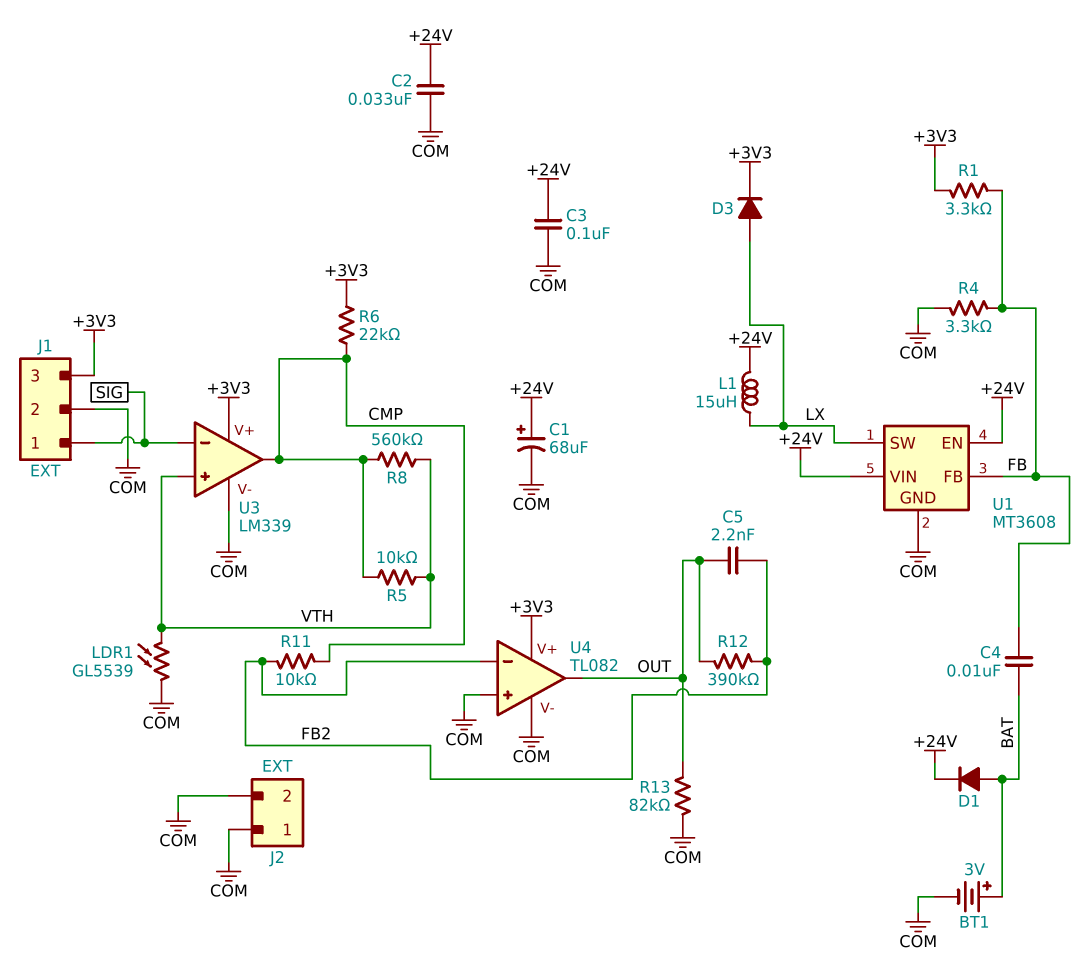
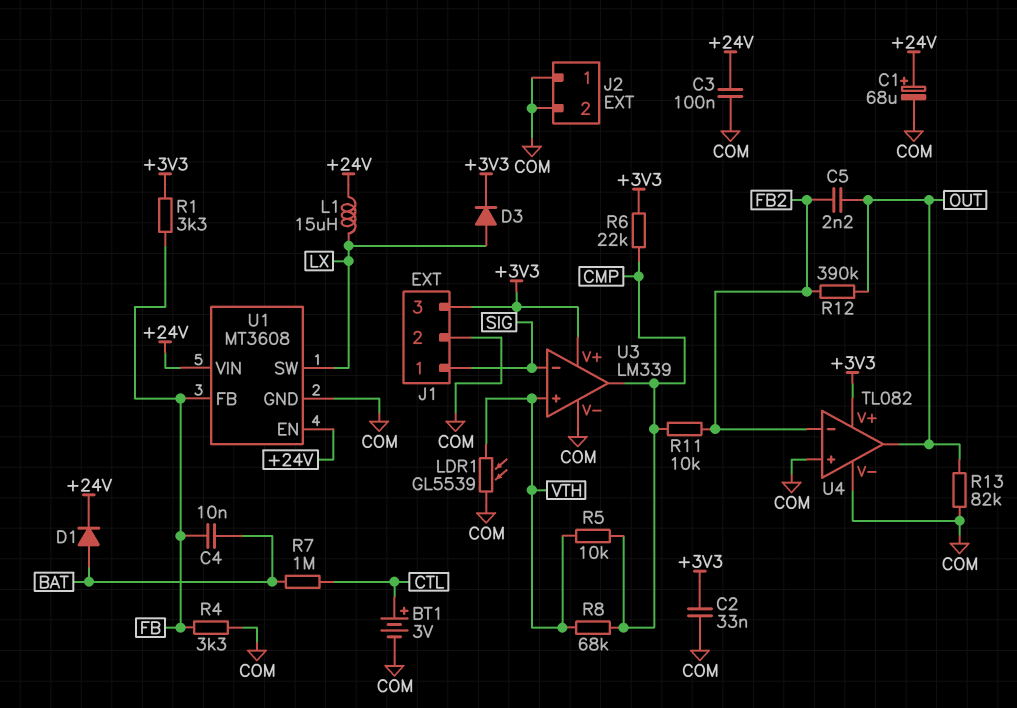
BT1: 3V (plus BAT, minus COM) -> 3V (plus CTL, minus COM)
C2: 33nF (+24V, COM) -> 33nF (+3V3, COM)
R7: none -> 1M (BAT, CTL)
R8: 560k (CMP, VTH) -> 68k (CMP, VTH)

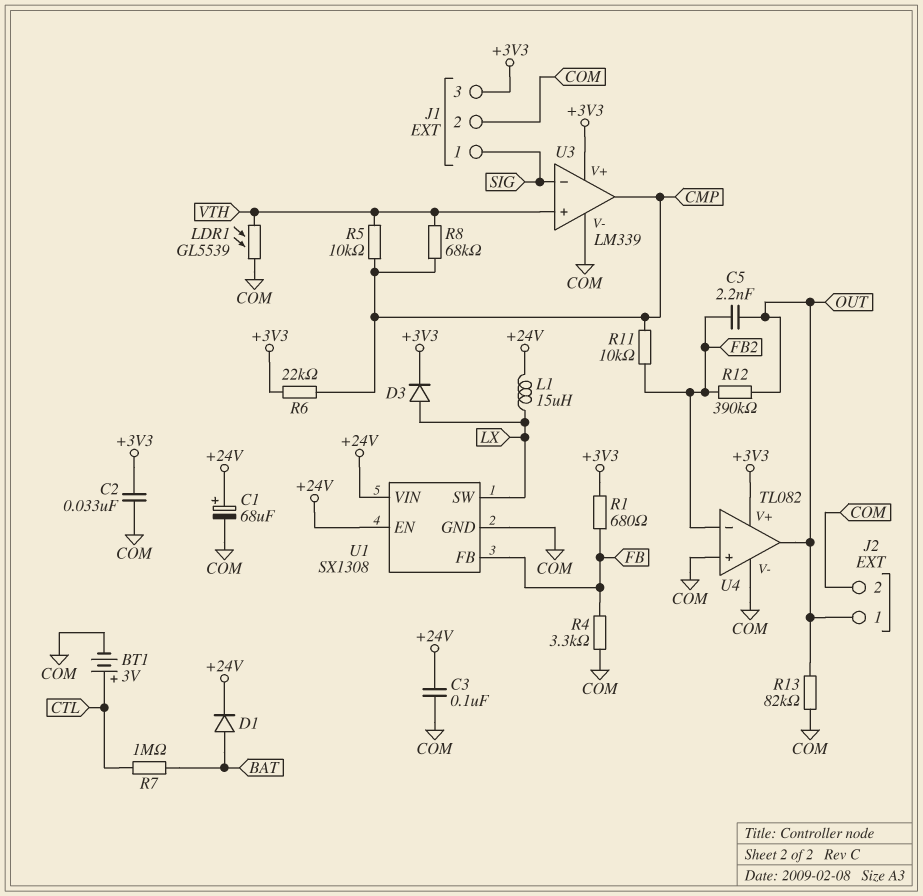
C4: 10nF (BAT, FB) -> none
J2 pin 1: COM -> OUT
R1: 3.3k (+3V3, FB) -> 680 (+3V3, FB)
U1: MT3608 -> SX1308

